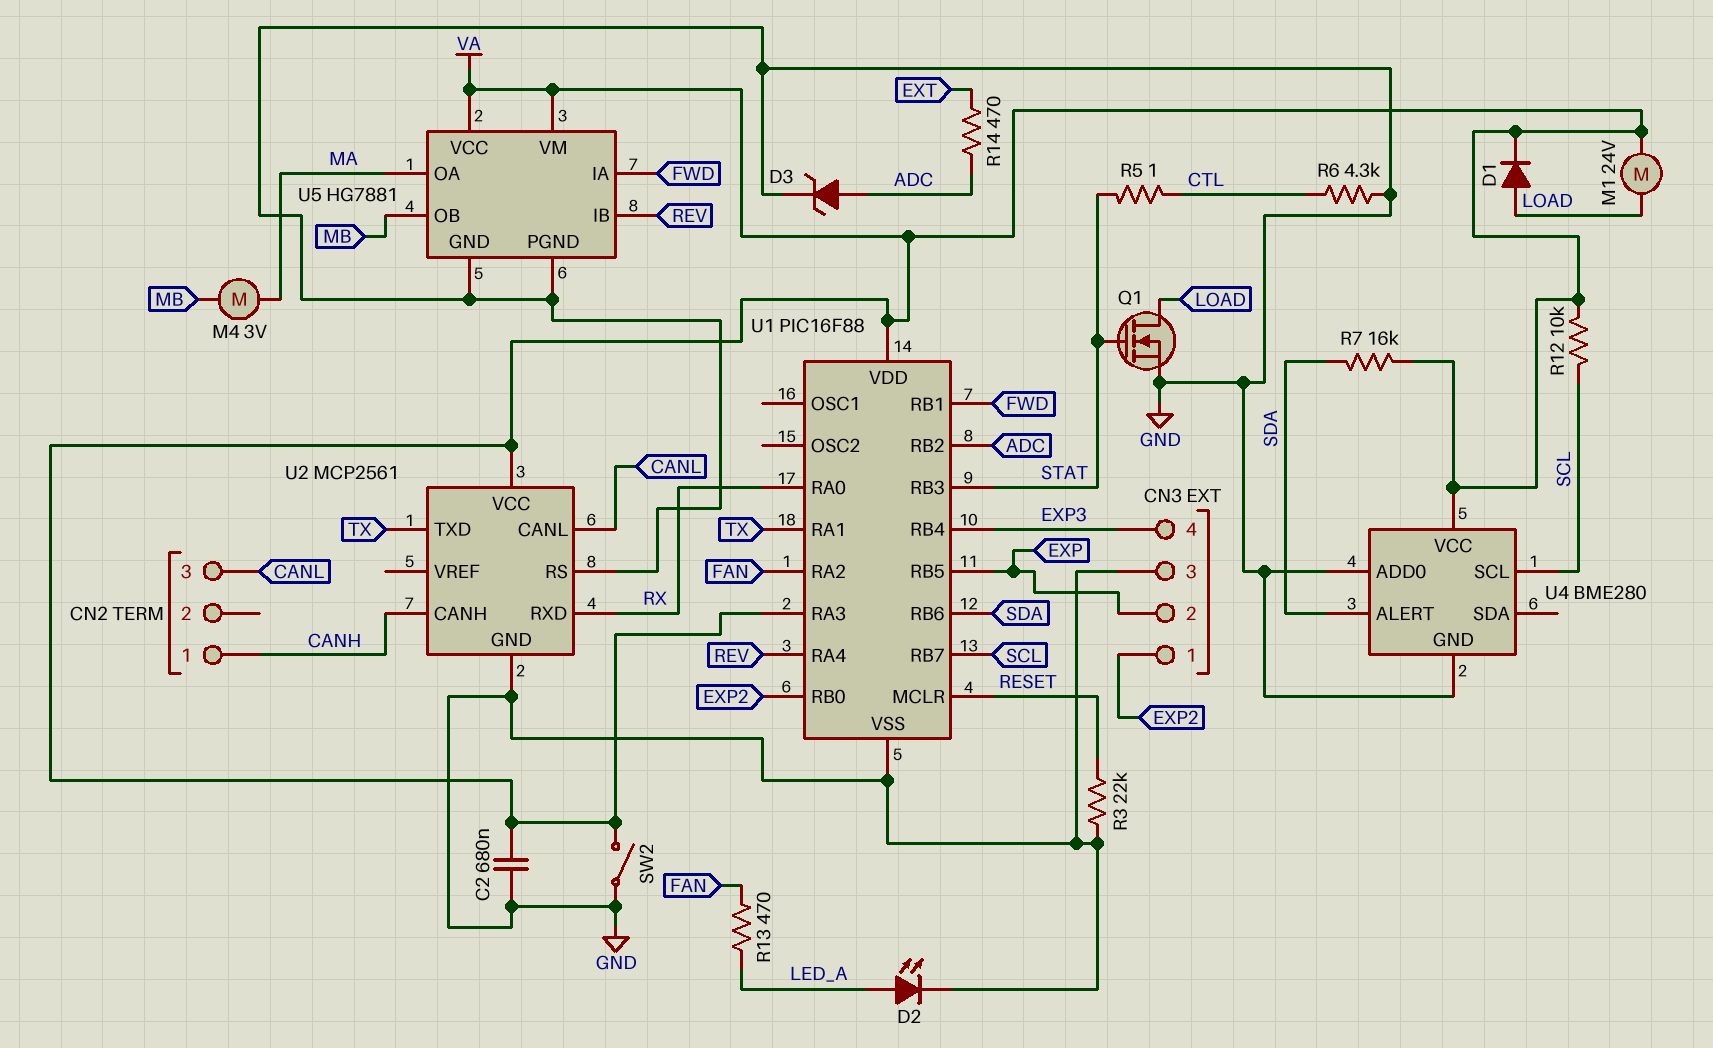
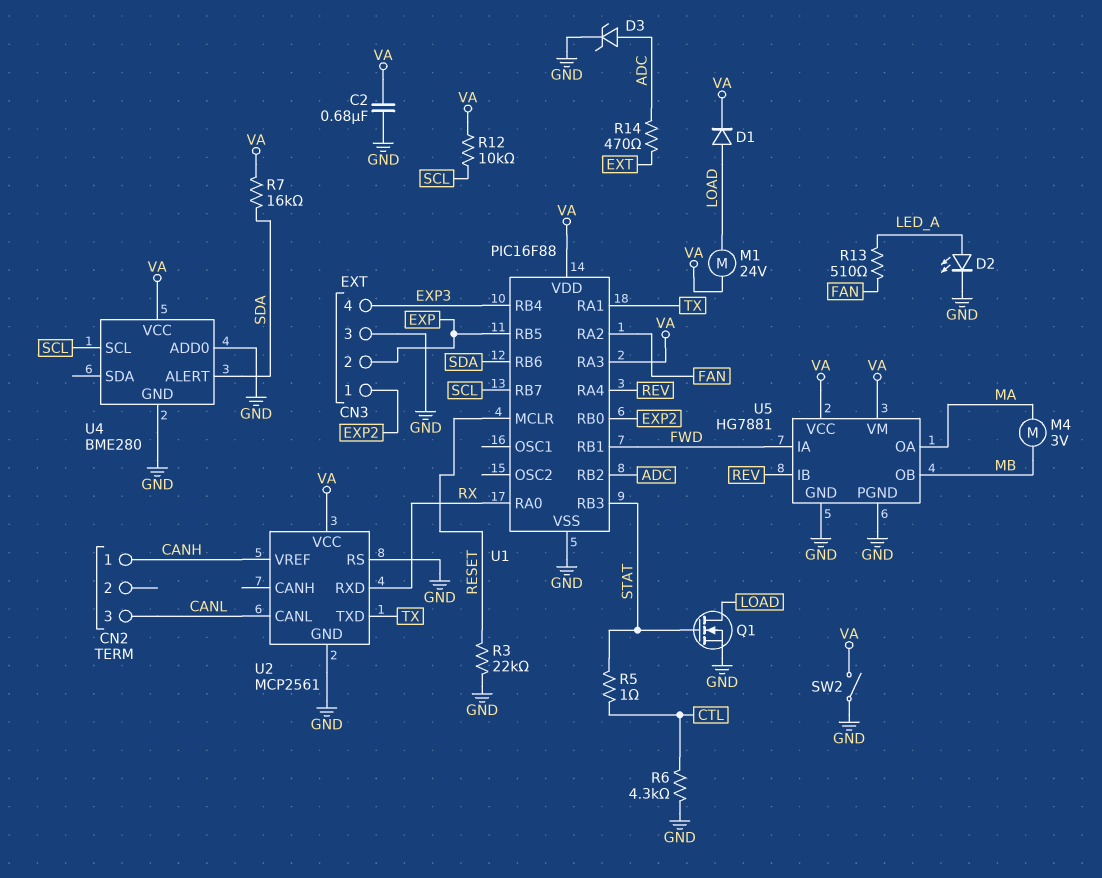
R13: 470 (FAN, LED_A) -> 510 (FAN, LED_A)
U2 pin CANH: CANH -> none
U2 pin VREF: none -> CANH

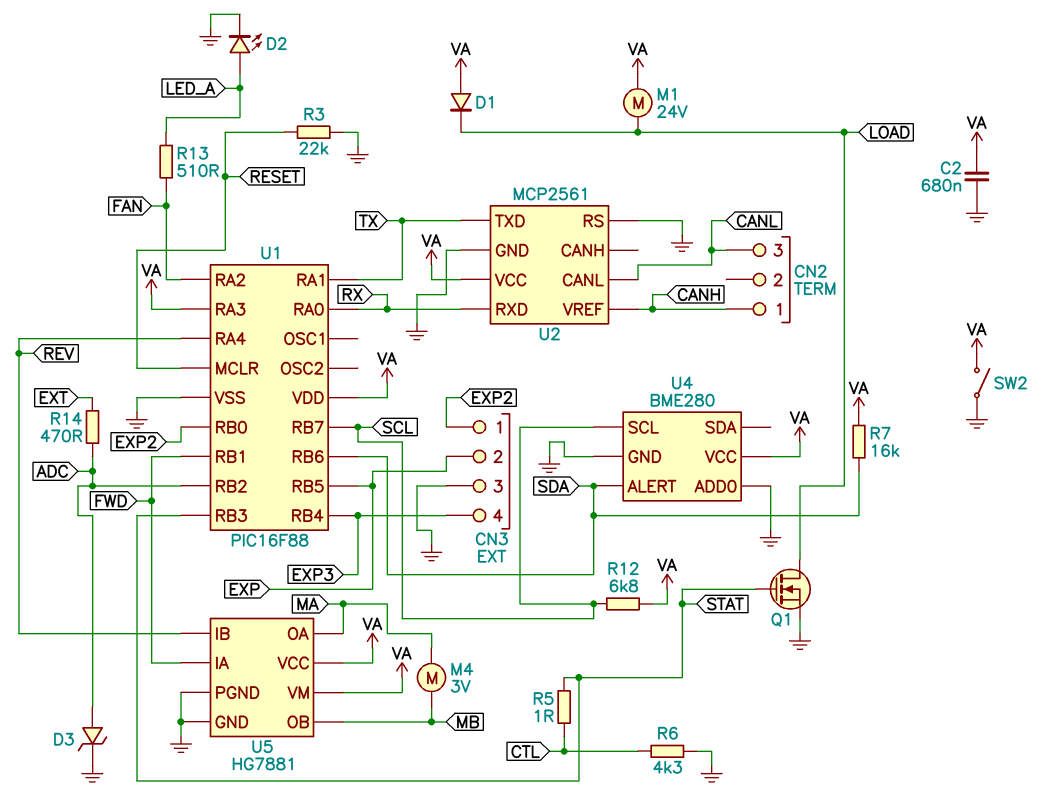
D1: diode (A LOAD, K VA) -> diode (A VA, K LOAD)
R12: 10k (SCL, VA) -> 6.8k (SCL, VA)

